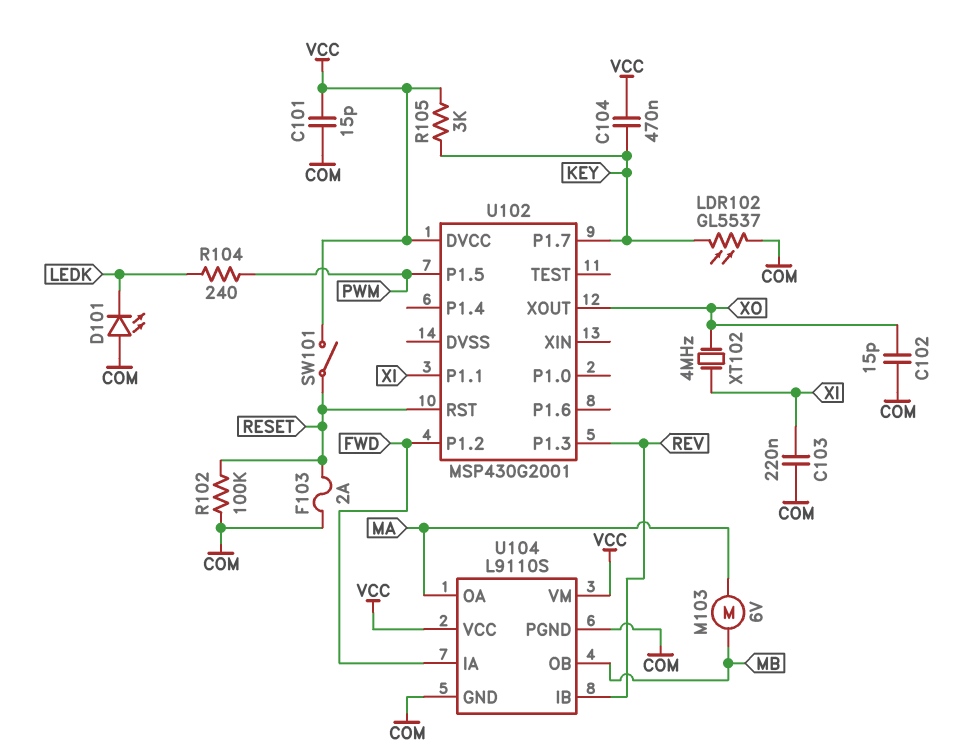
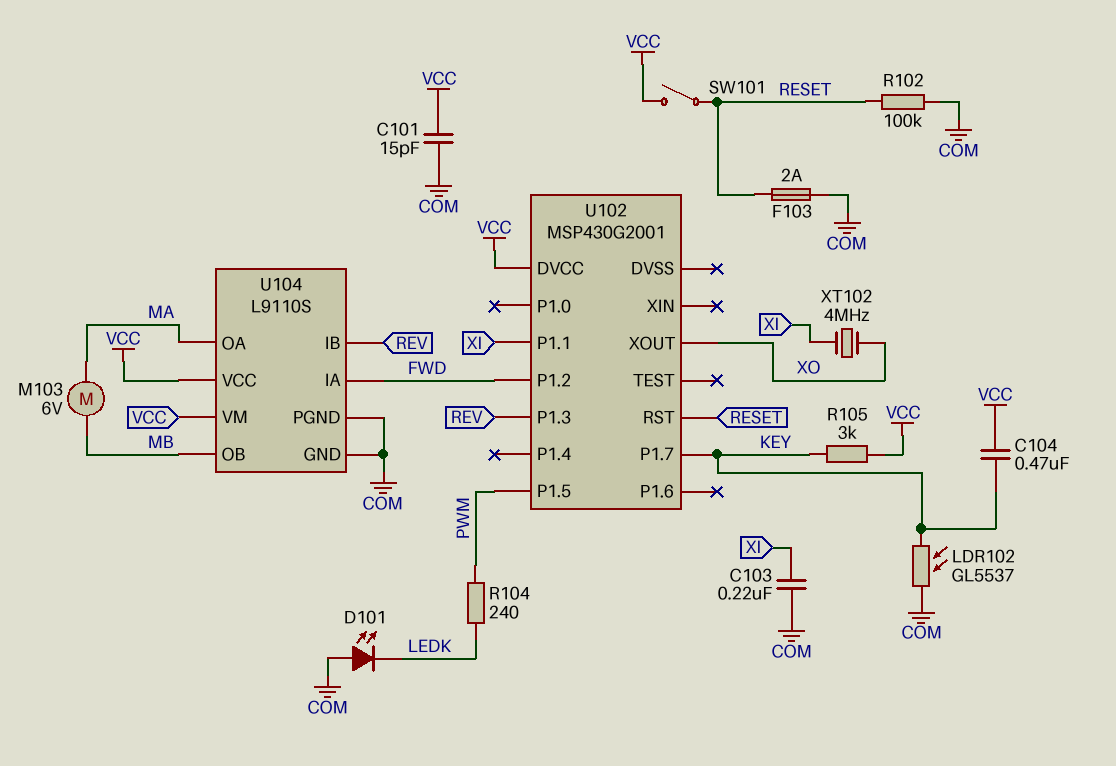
C102: 15pF (COM, XO) -> none

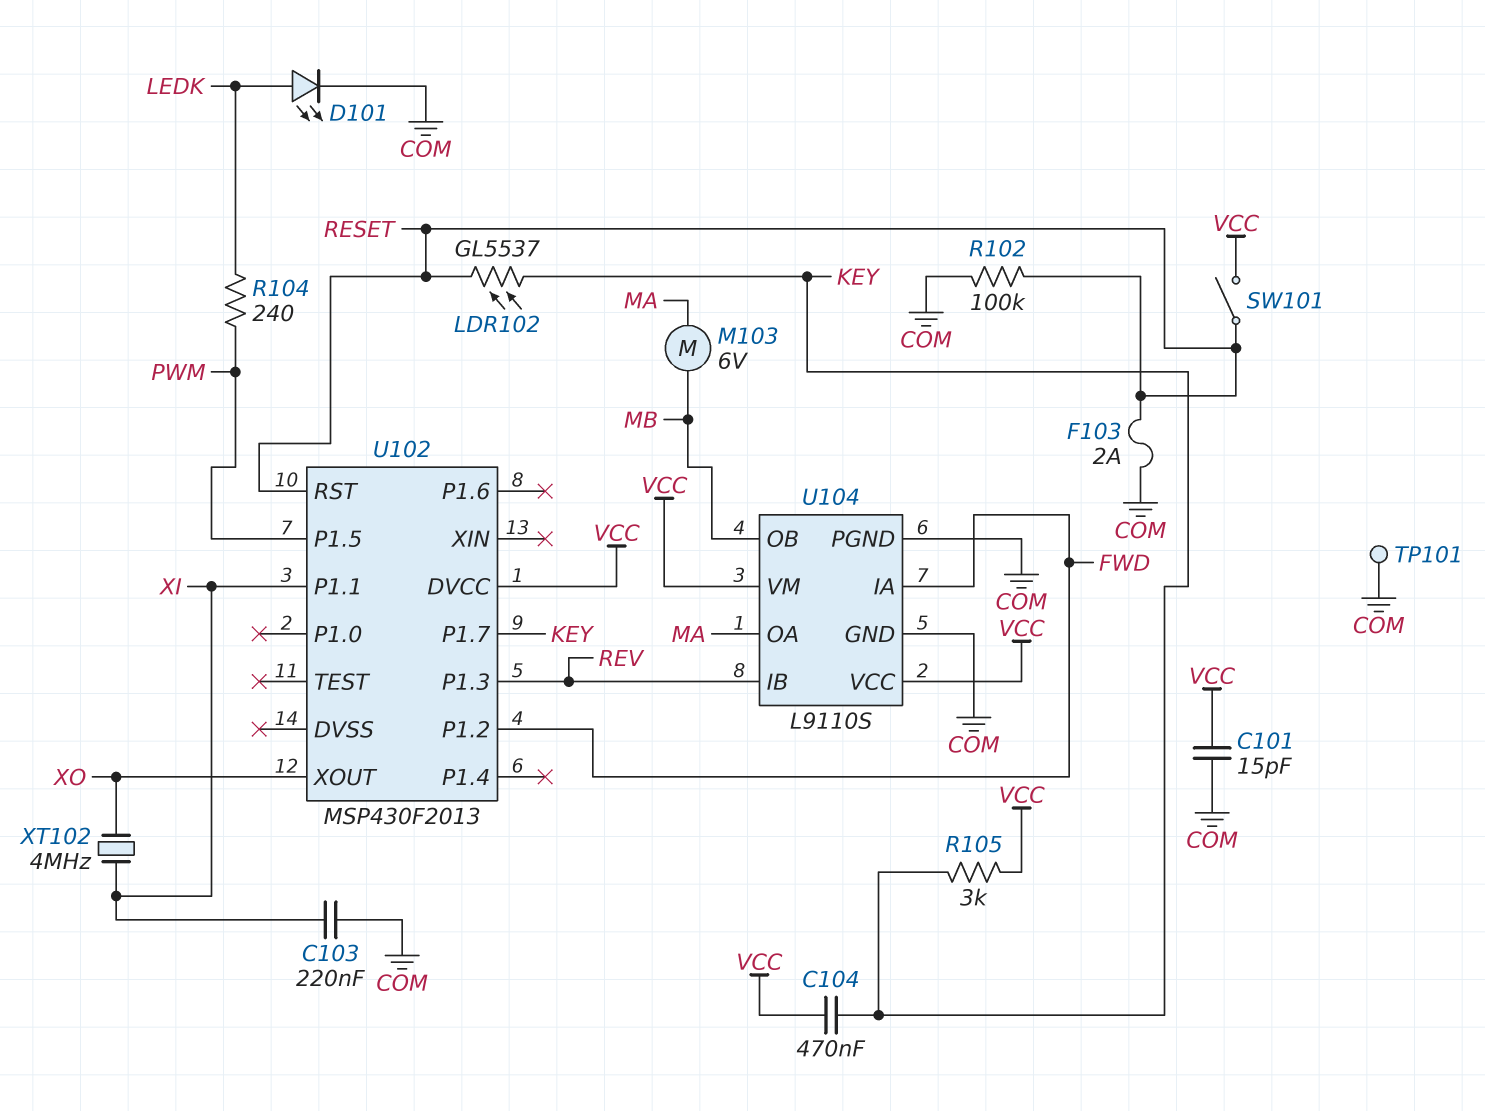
D101: LED (A COM, K LEDK) -> LED (A LEDK, K COM)
LDR102: GL5537 (COM, KEY) -> GL5537 (KEY, RESET)
TP101: none -> test point (COM)
U102: MSP430G2001 -> MSP430F2013

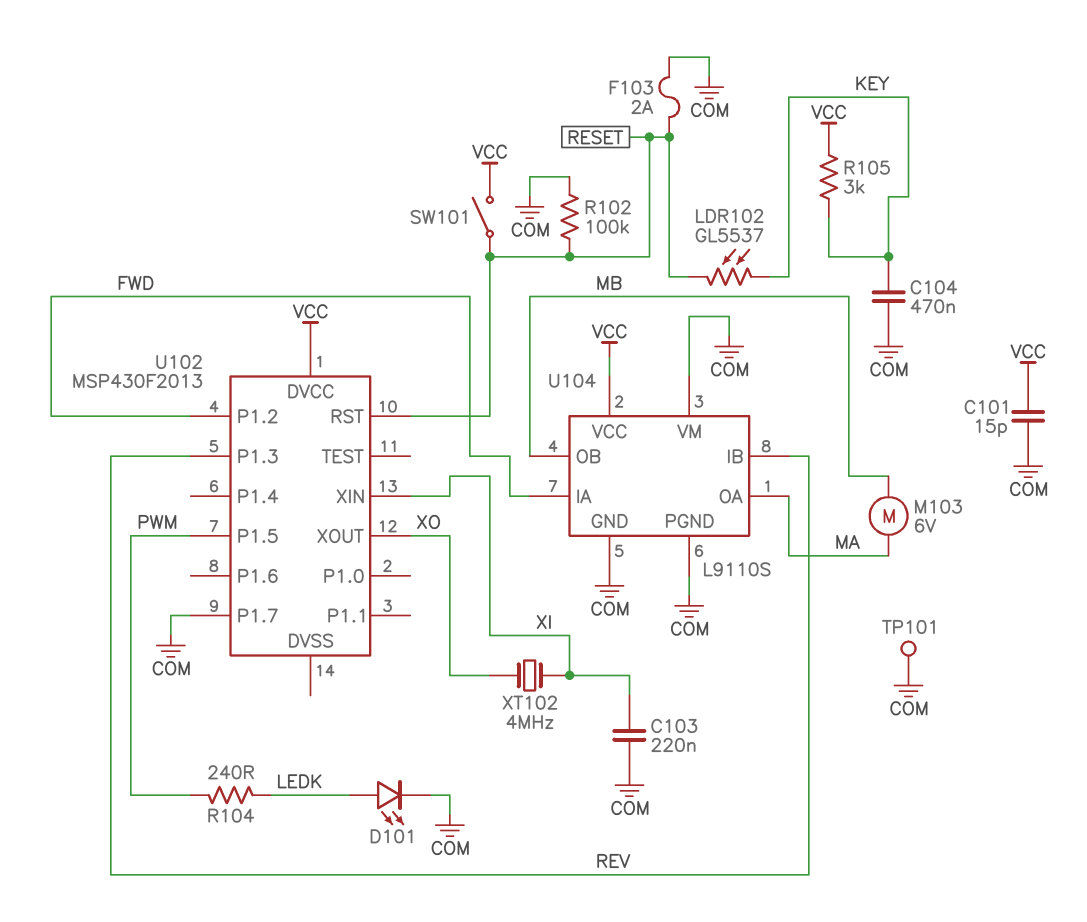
C104: 470nF (KEY, VCC) -> 470nF (COM, KEY)
U102 pin P1.1: XI -> none
U102 pin P1.7: KEY -> COM
U102 pin XIN: none -> XI
U104 pin VM: VCC -> COM

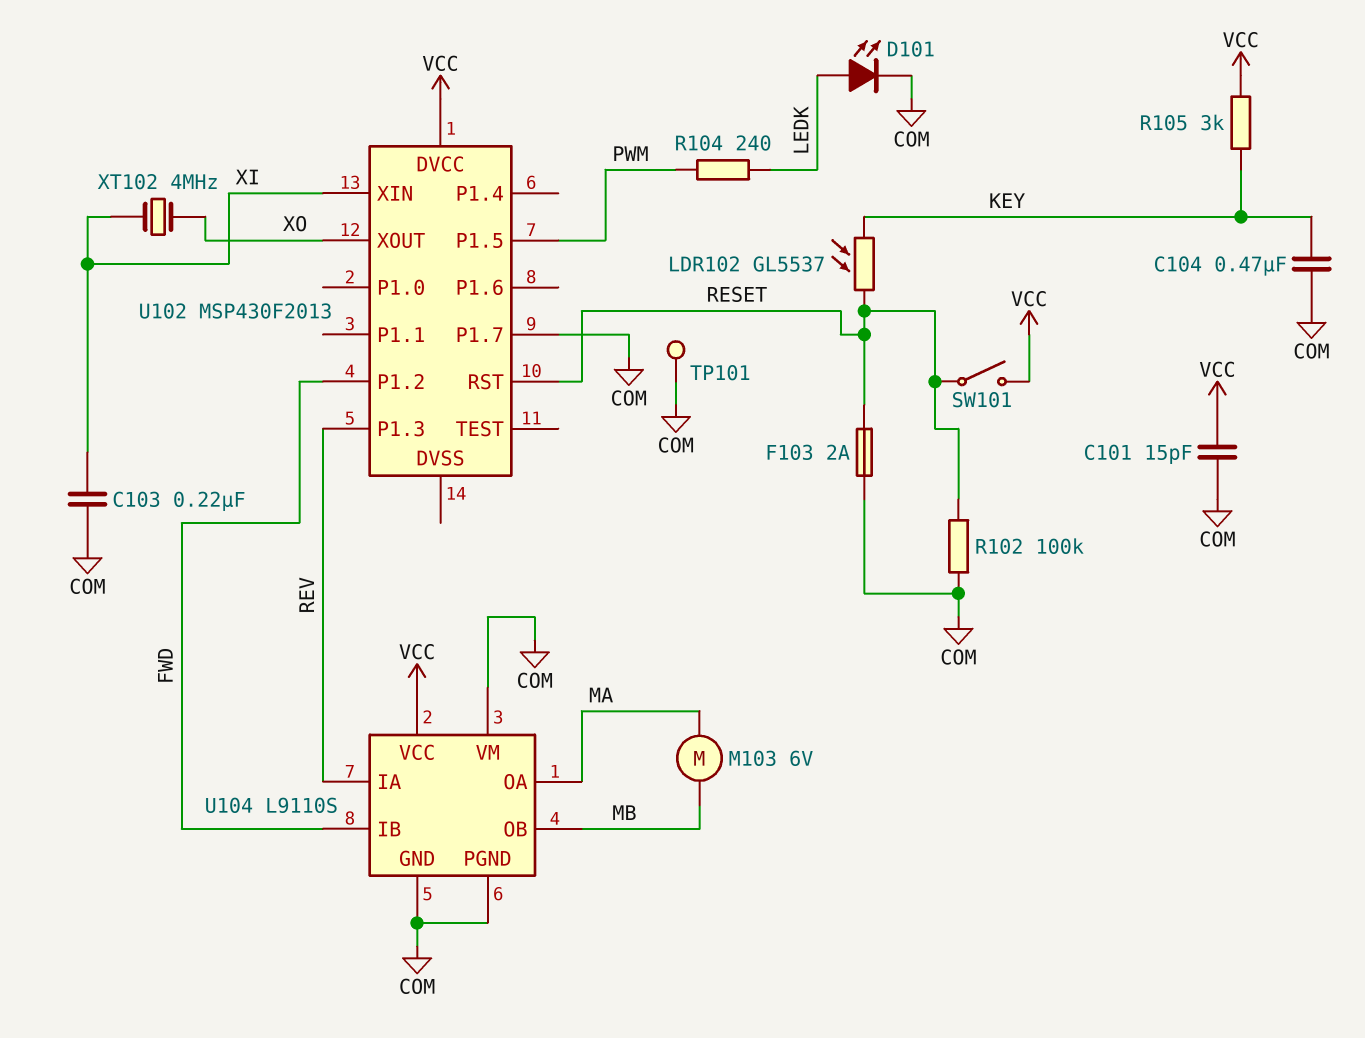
U104 pin IA: FWD -> REV
U104 pin IB: REV -> FWD

